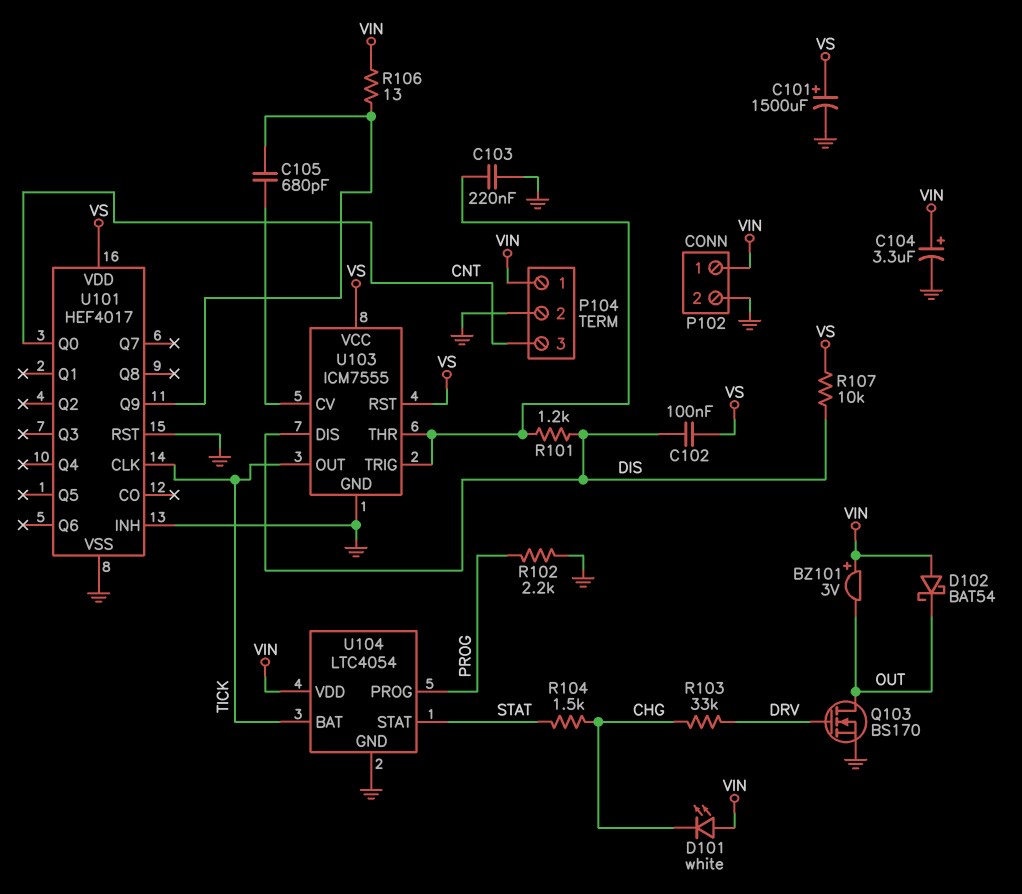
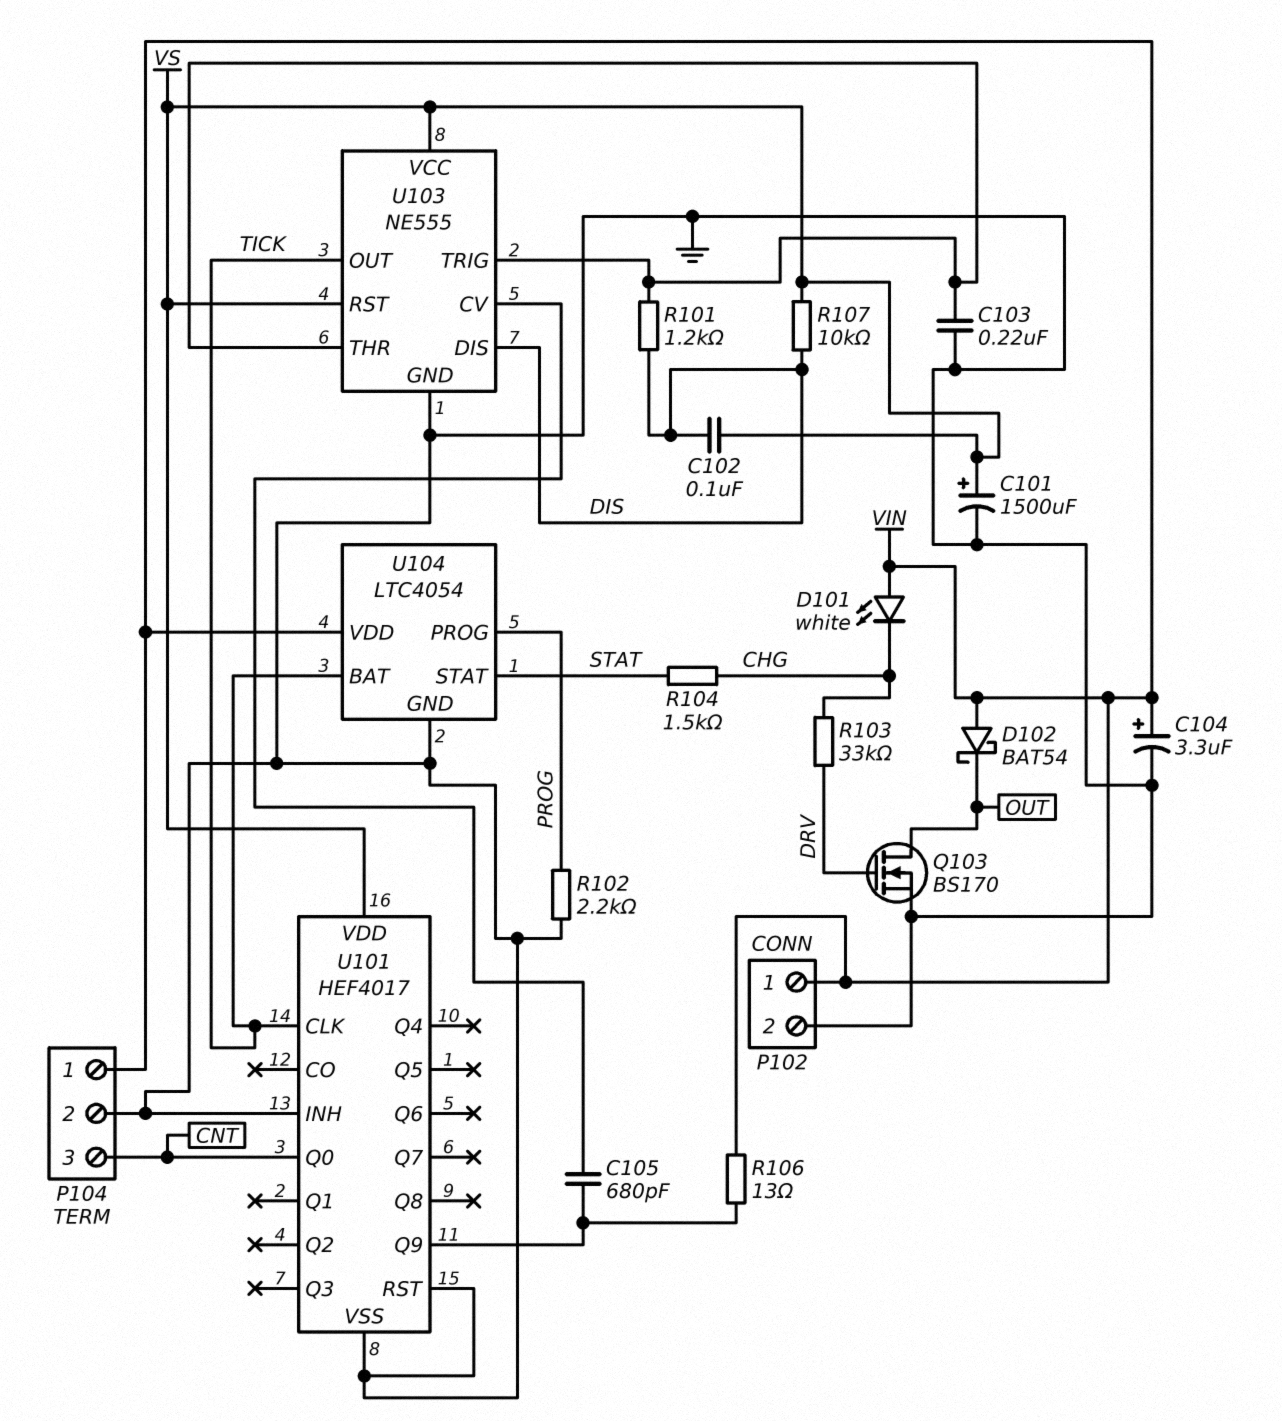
BZ101: buzzer 3V (plus VIN, minus OUT) -> none
U103: ICM7555 -> NE555

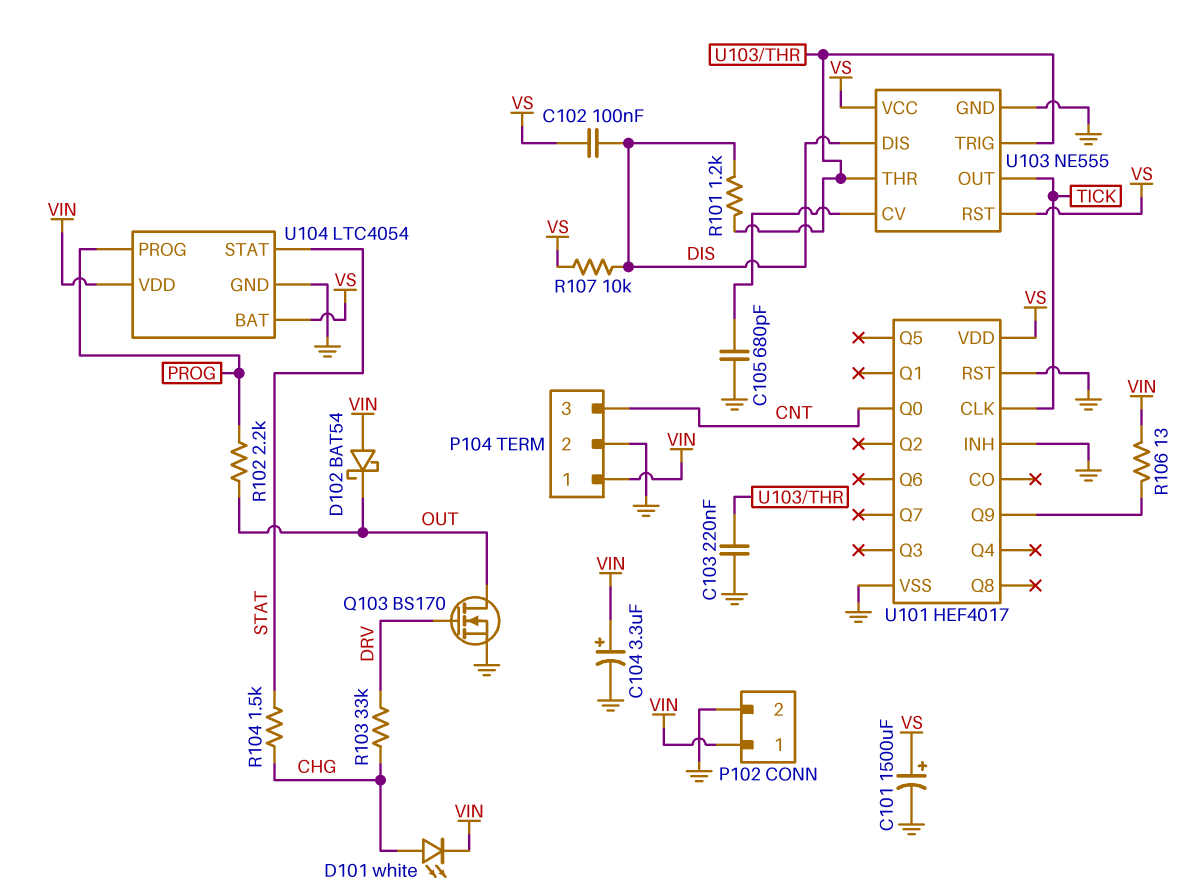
C105: 680pF (U101/Q9, U103/CV) -> 680pF (GND, U103/CV)
D101: LED white (A VIN, K CHG) -> LED white (A CHG, K VIN)
R102: 2.2k (GND, PROG) -> 2.2k (OUT, PROG)
U104 pin BAT: TICK -> VS

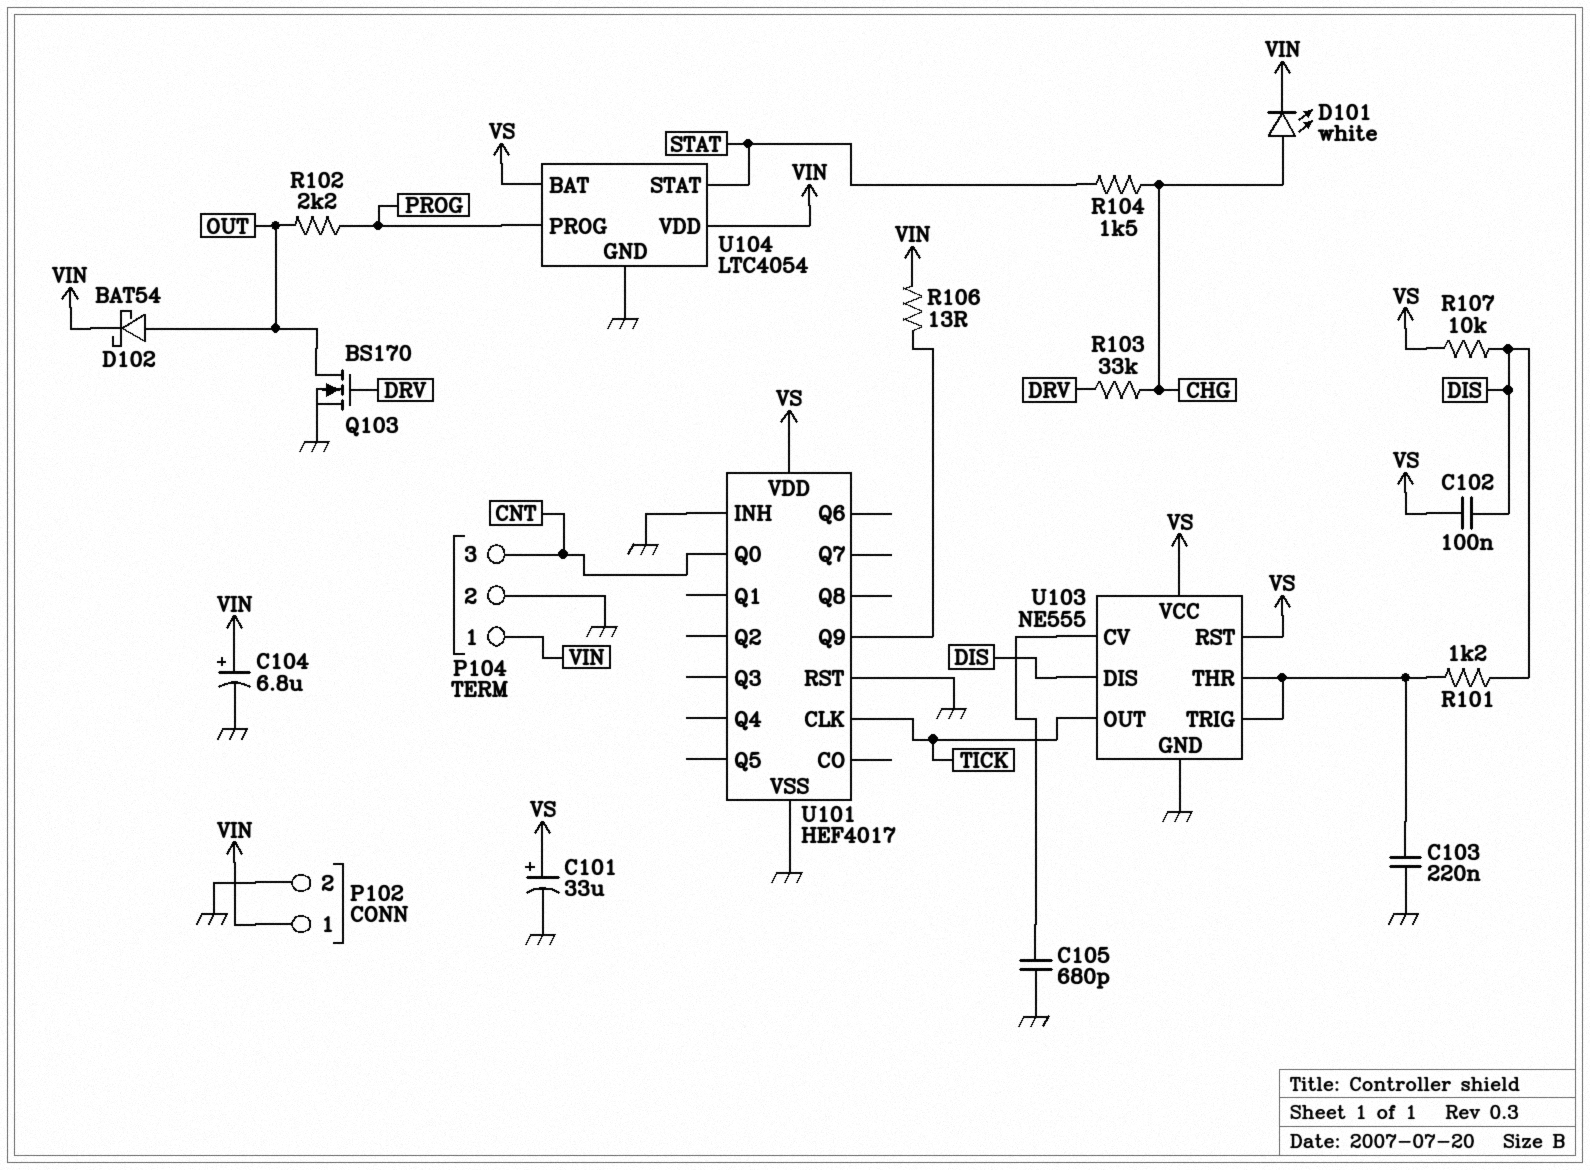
C101: 1500uF (plus VS, minus GND) -> 33uF (plus VS, minus GND)
C104: 3.3uF (plus VIN, minus GND) -> 6.8uF (plus VIN, minus GND)
D102: schottky BAT54 (A VIN, K OUT) -> schottky BAT54 (A OUT, K VIN)

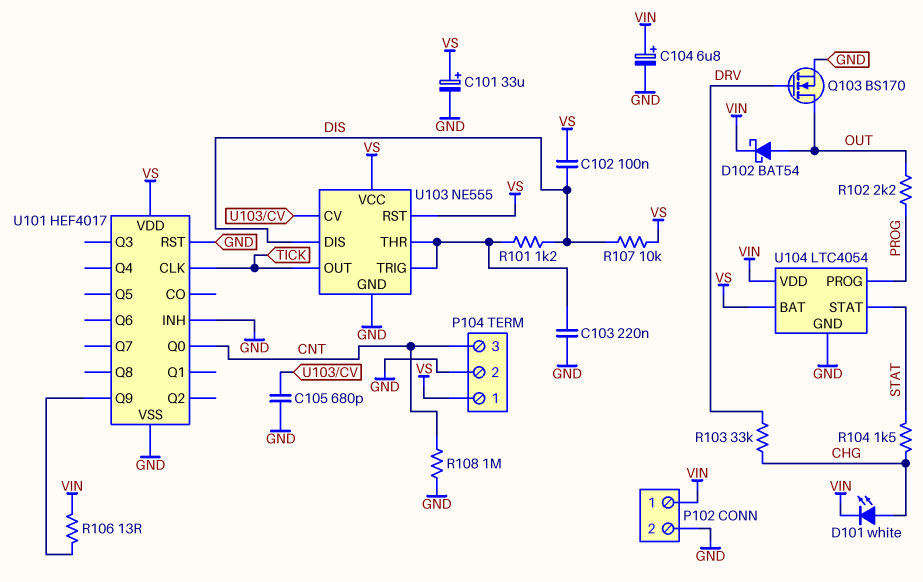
P104 pin 1: VIN -> VS
R108: none -> 1M (CNT, GND)

